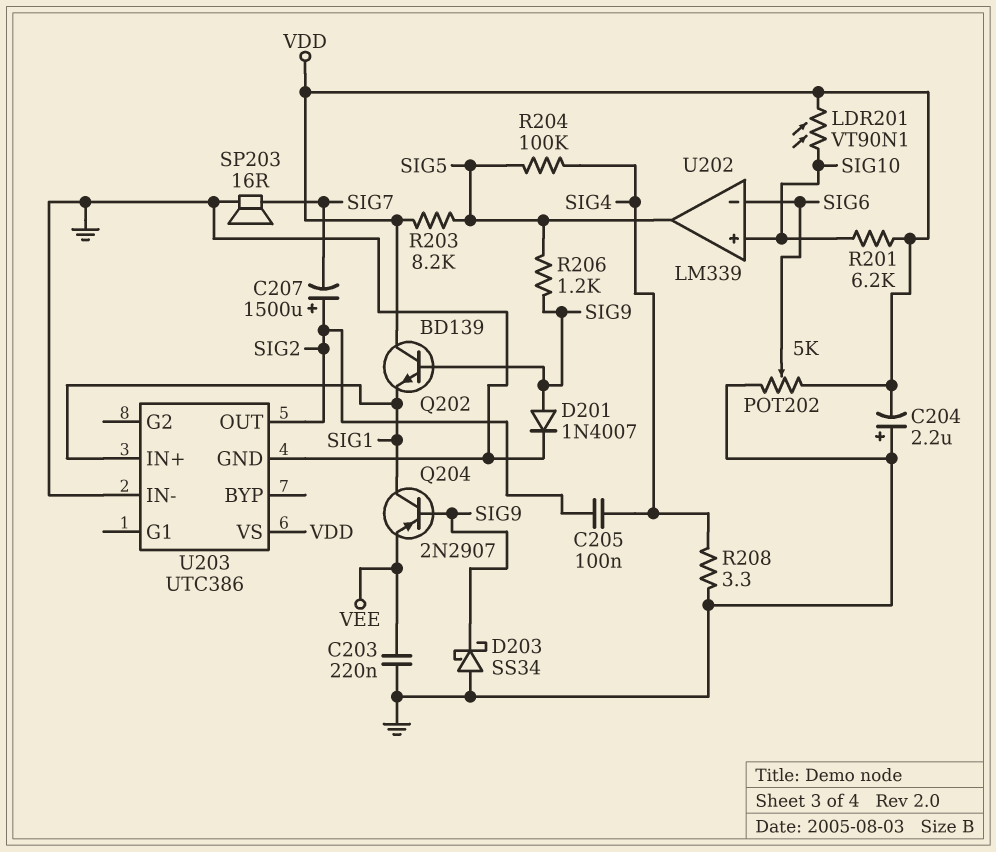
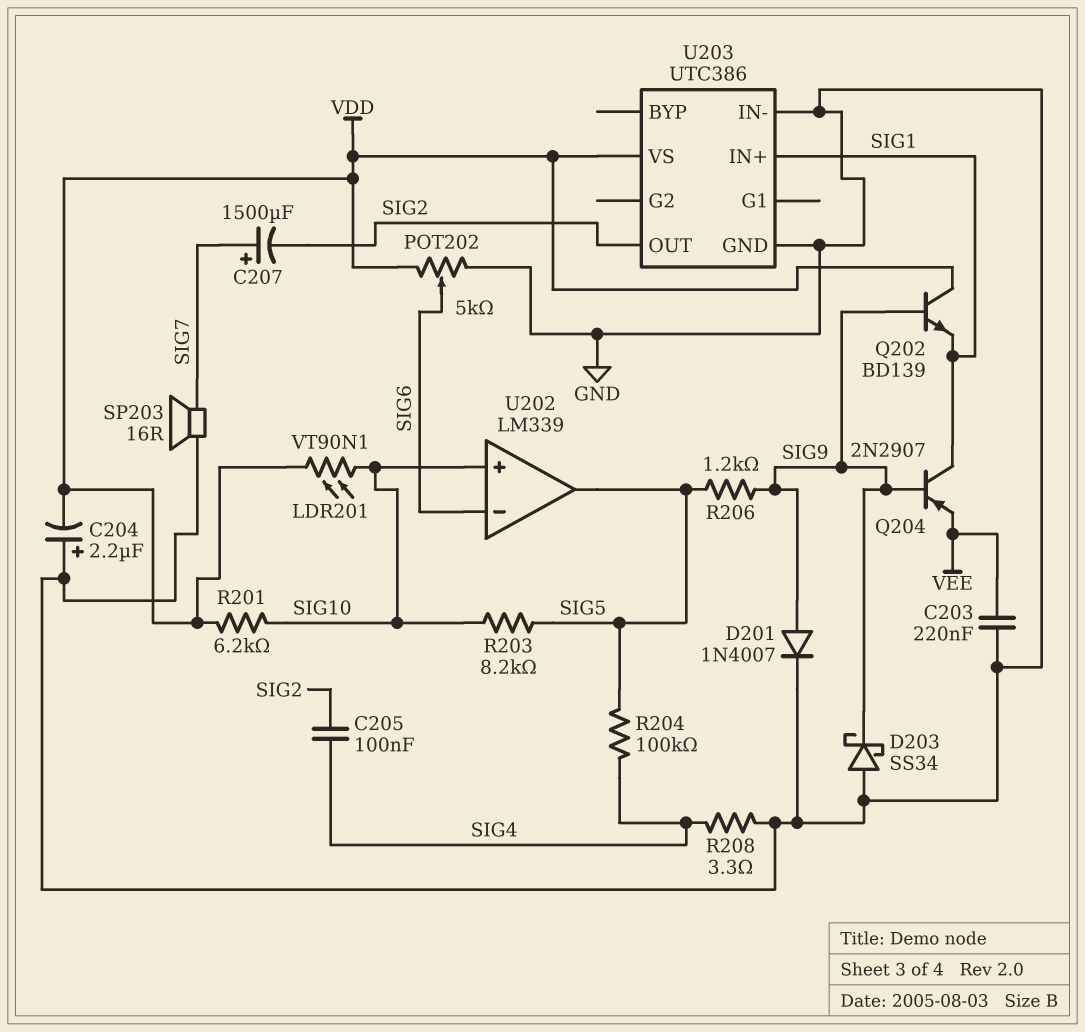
C207: 1500uF (plus SIG2, minus SIG7) -> 1500uF (plus SIG7, minus SIG2)
R203: 8.2k (SIG5, VDD) -> 8.2k (SIG5, SIG10)

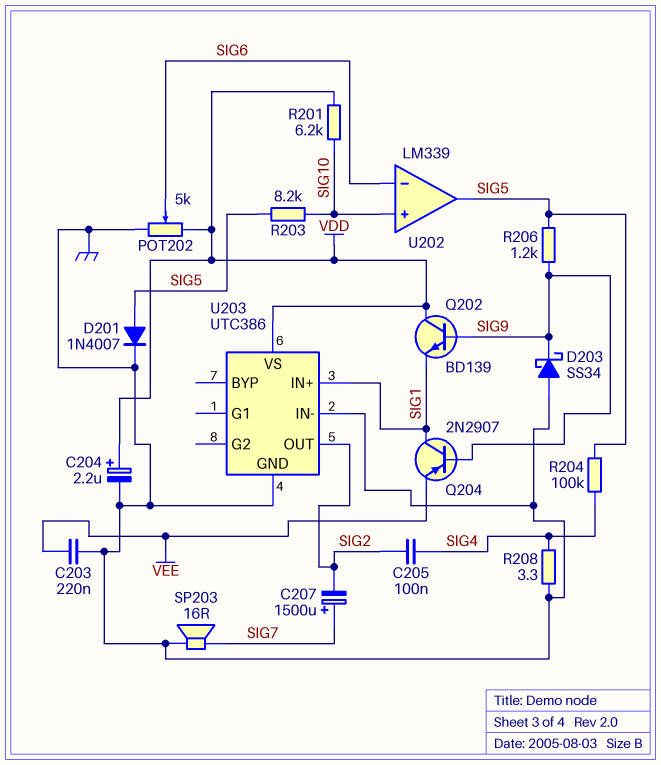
C204: 2.2uF (plus GND, minus VDD) -> 2.2uF (plus VDD, minus GND)
D201: diode 1N4007 (A SIG9, K GND) -> diode 1N4007 (A SIG5, K GND)
LDR201: VT90N1 (SIG10, VDD) -> none

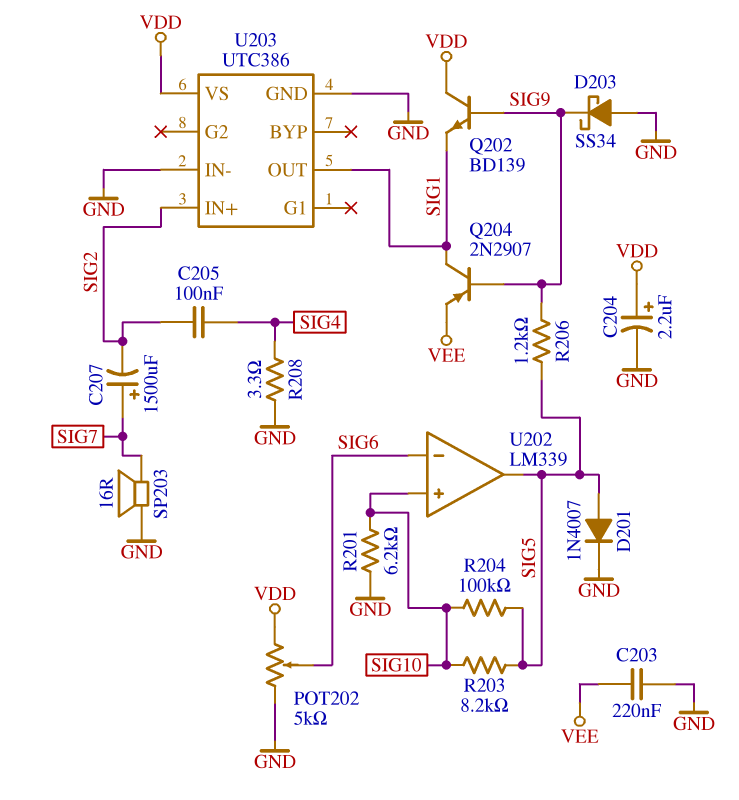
R201: 6.2k (SIG10, VDD) -> 6.2k (GND, SIG10)
R204: 100k (SIG4, SIG5) -> 100k (SIG5, SIG10)
U203 pin IN+: SIG1 -> SIG2
U203 pin OUT: SIG2 -> SIG1

